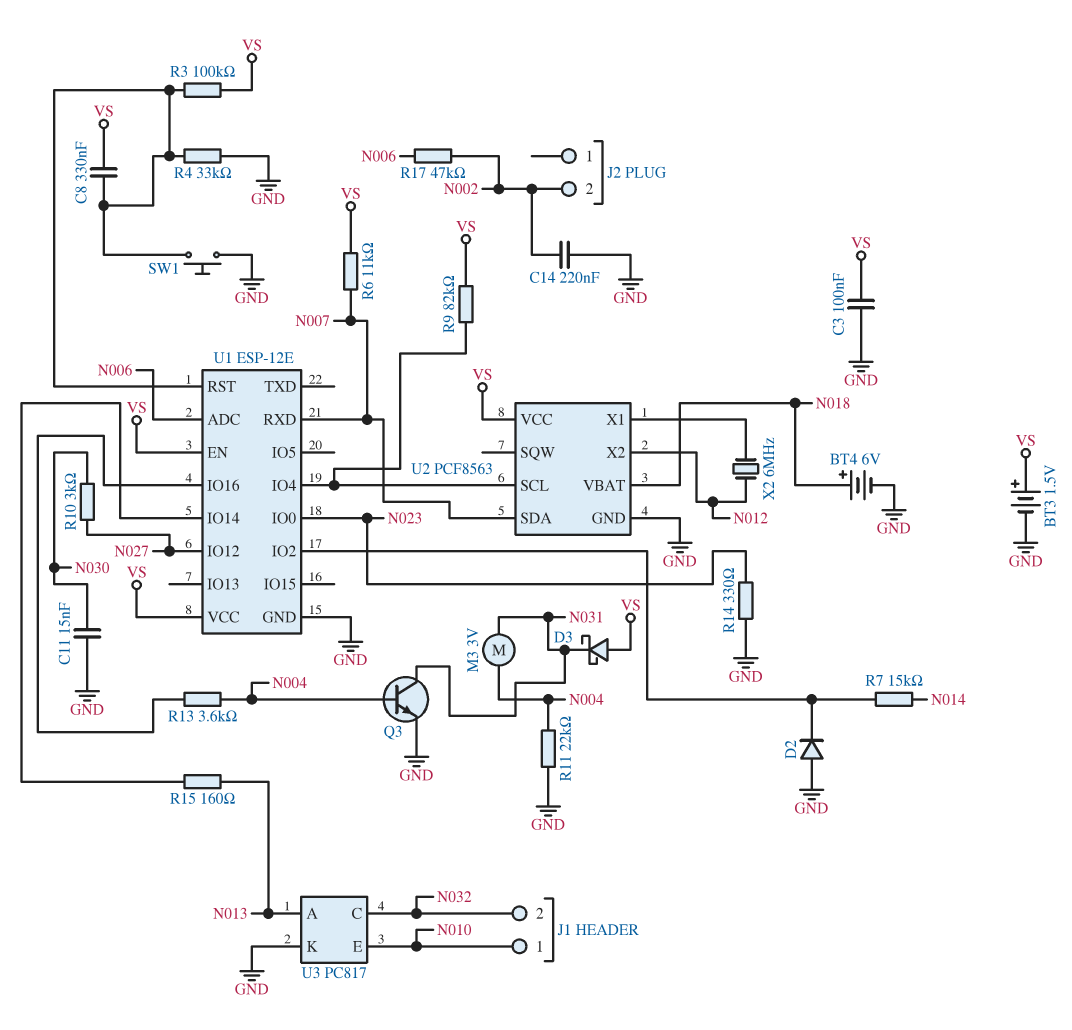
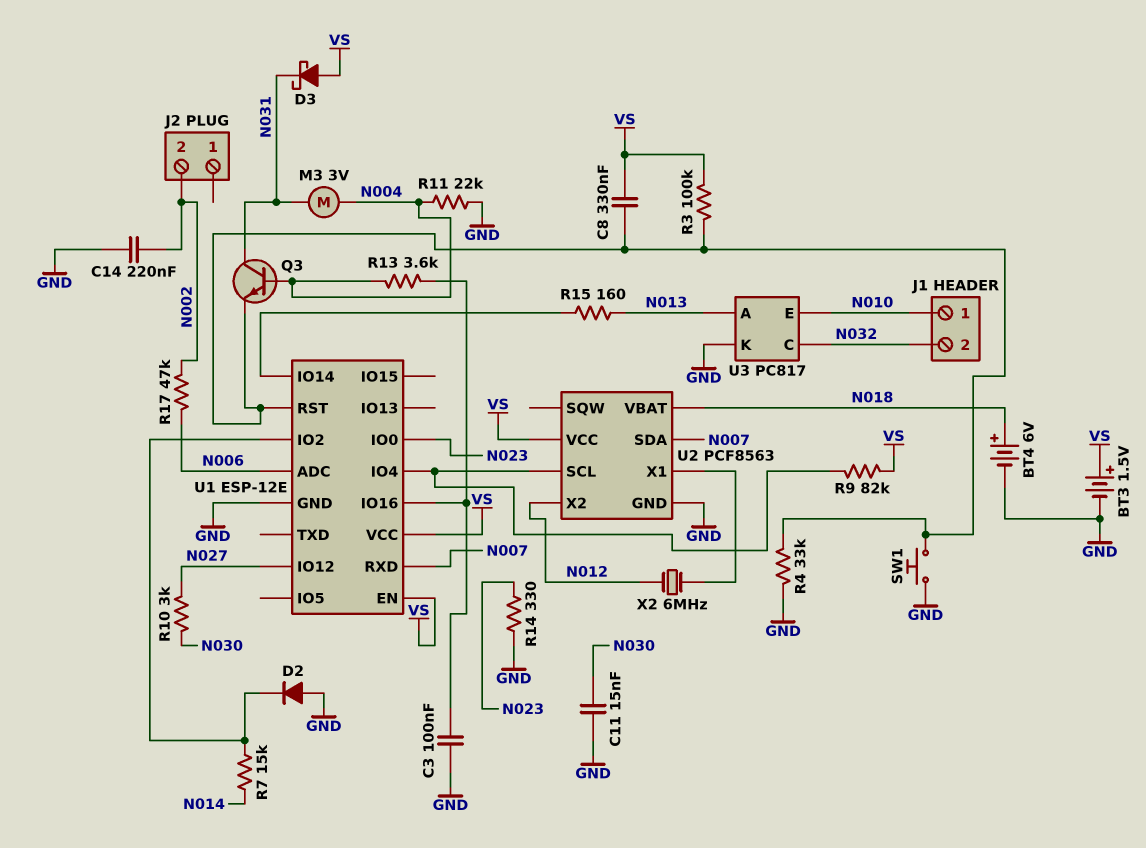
C3: 100nF (GND, VS) -> 100nF (GND, U1/IO16)
Q3: NPN (B N004, C N031, E GND) -> NPN (B N004, C N031, E U1/RST)
R6: 11k (N007, VS) -> none

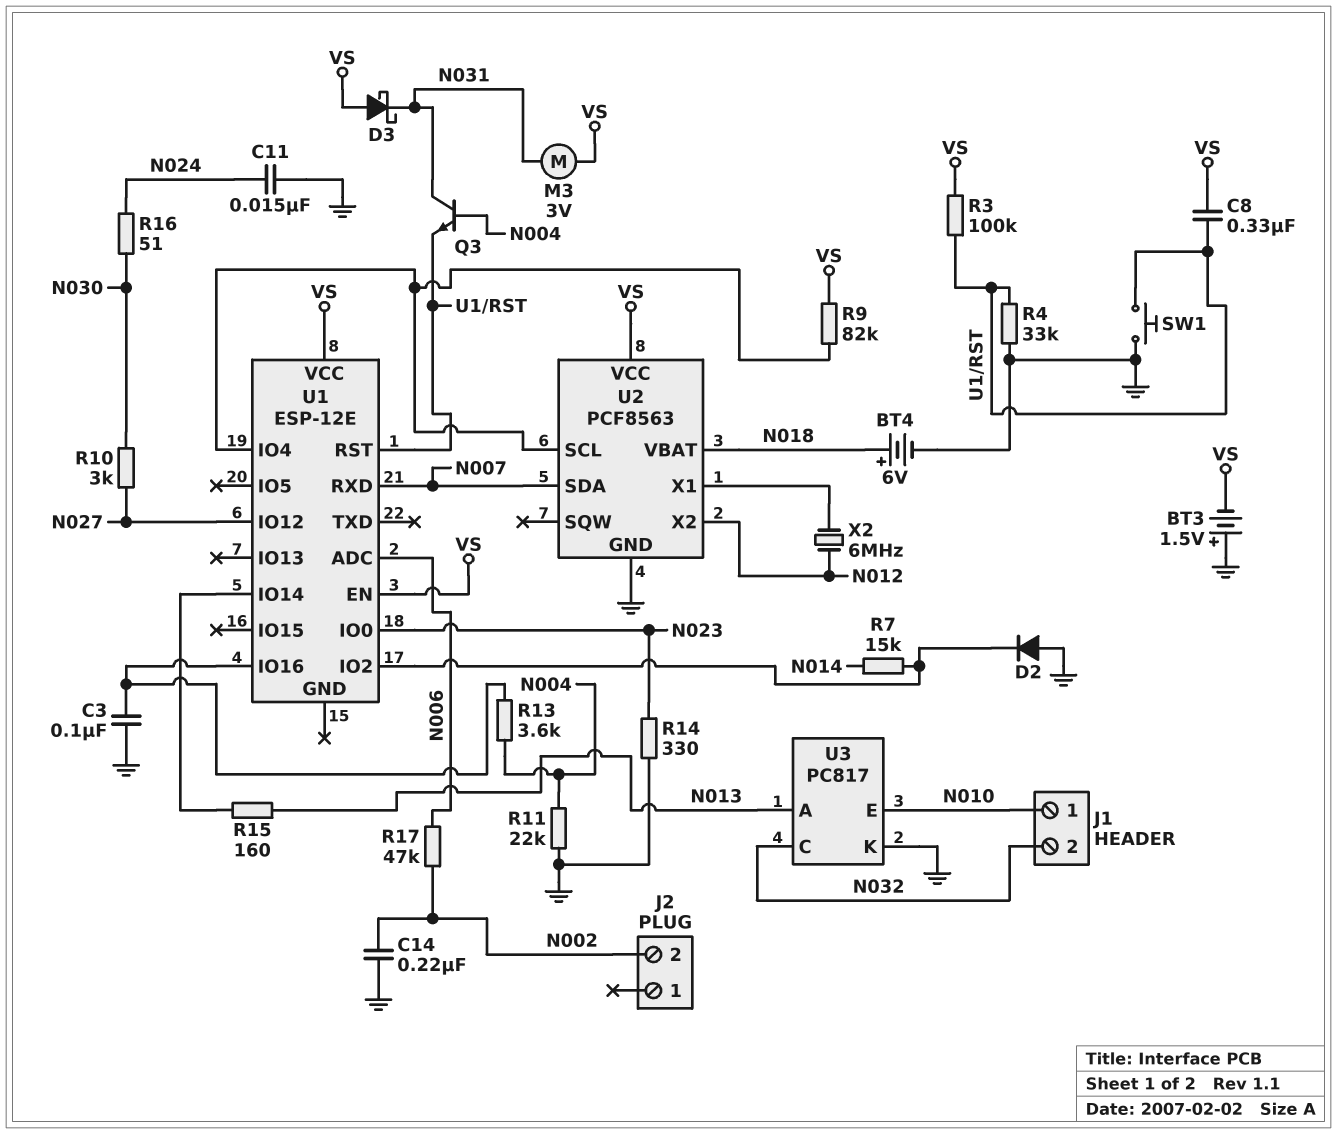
BT3: 1.5V (plus VS, minus GND) -> 1.5V (plus GND, minus VS)
C11: 15nF (GND, N030) -> 15nF (GND, N024)
M3: motor 3V (N004, N031) -> motor 3V (N031, VS)
R16: none -> 51 (N024, N030)
U1 pin GND: GND -> none

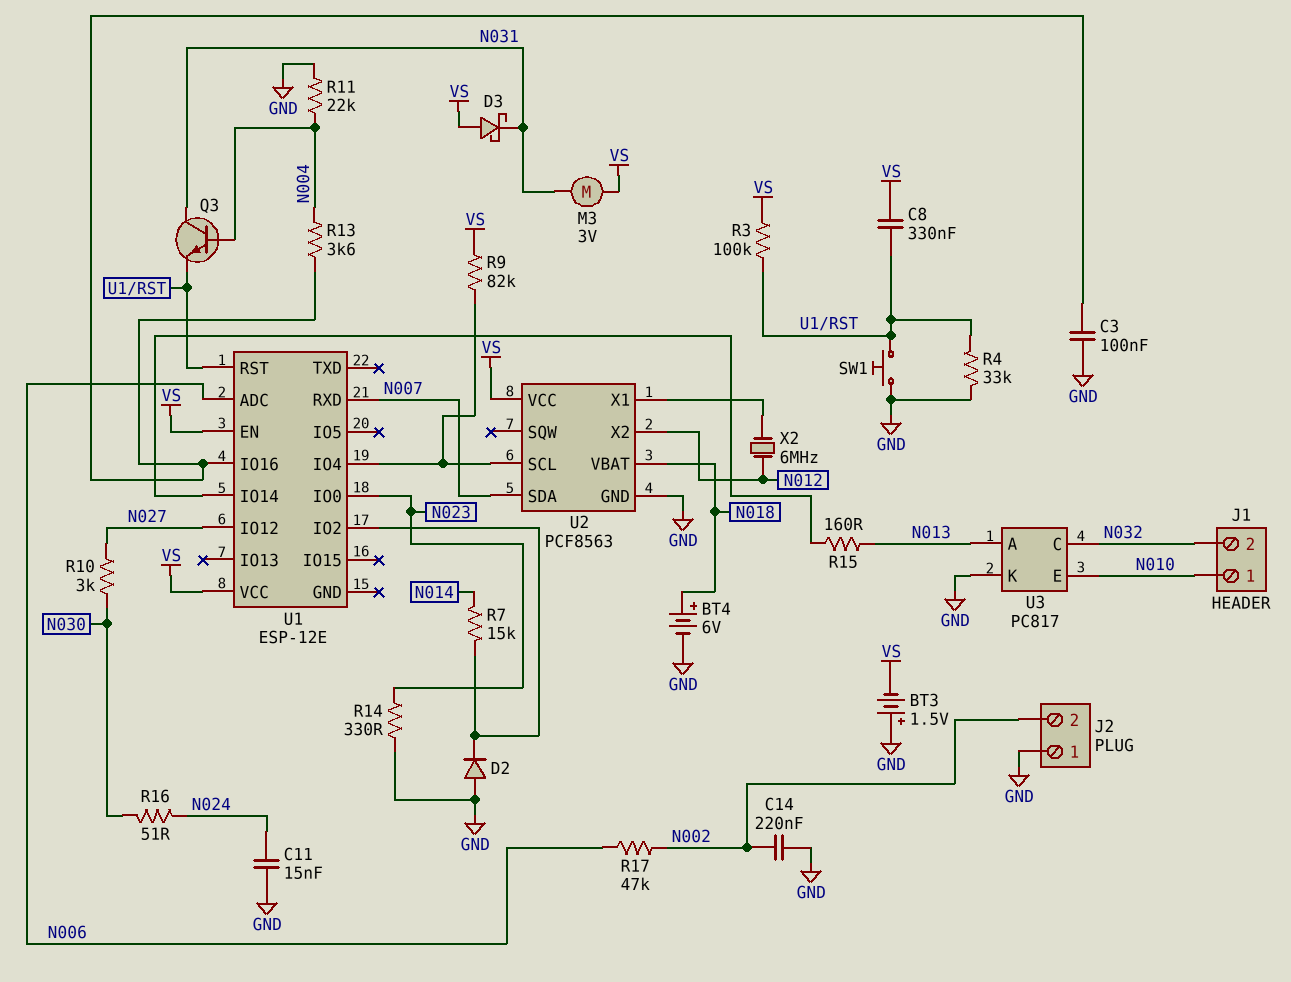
J2 pin 1: none -> GND

